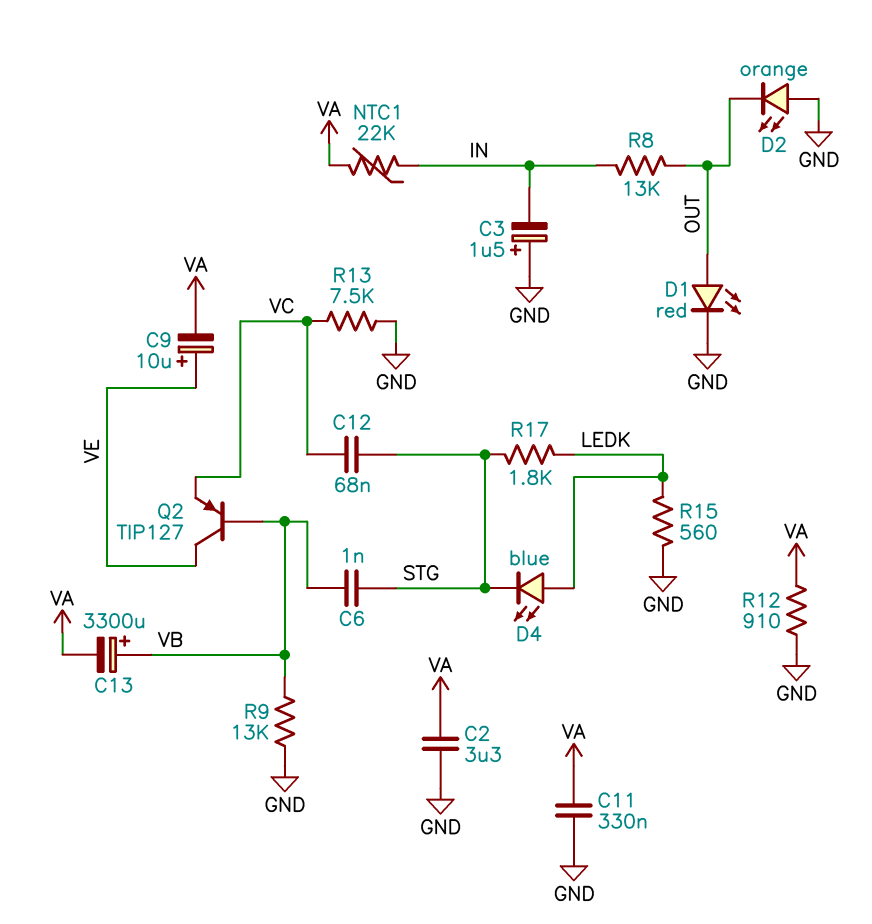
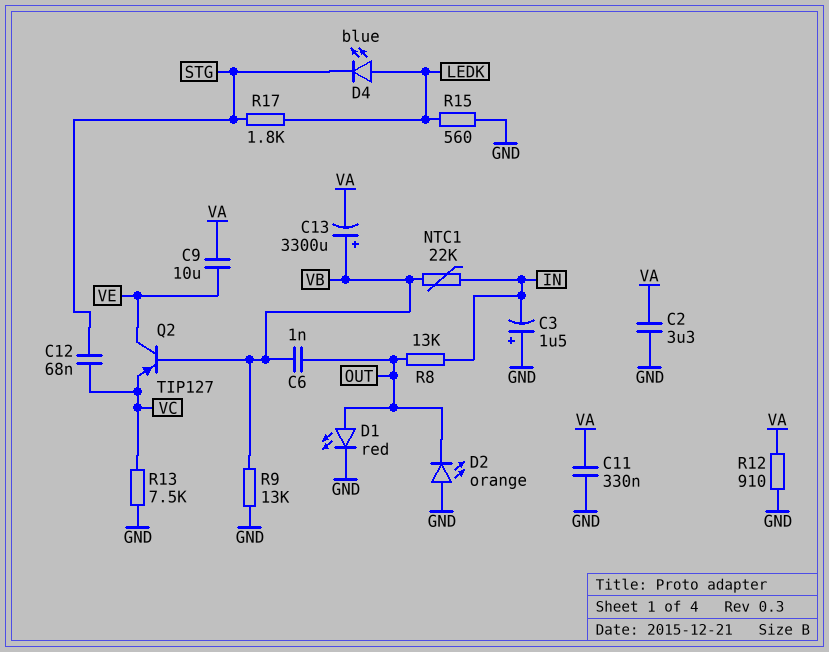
C6: 1nF (STG, VB) -> 1nF (OUT, VB)
C9: 10uF (plus VE, minus VA) -> 10uF (VA, VE)
NTC1: 22k (IN, VA) -> 22k (IN, VB)

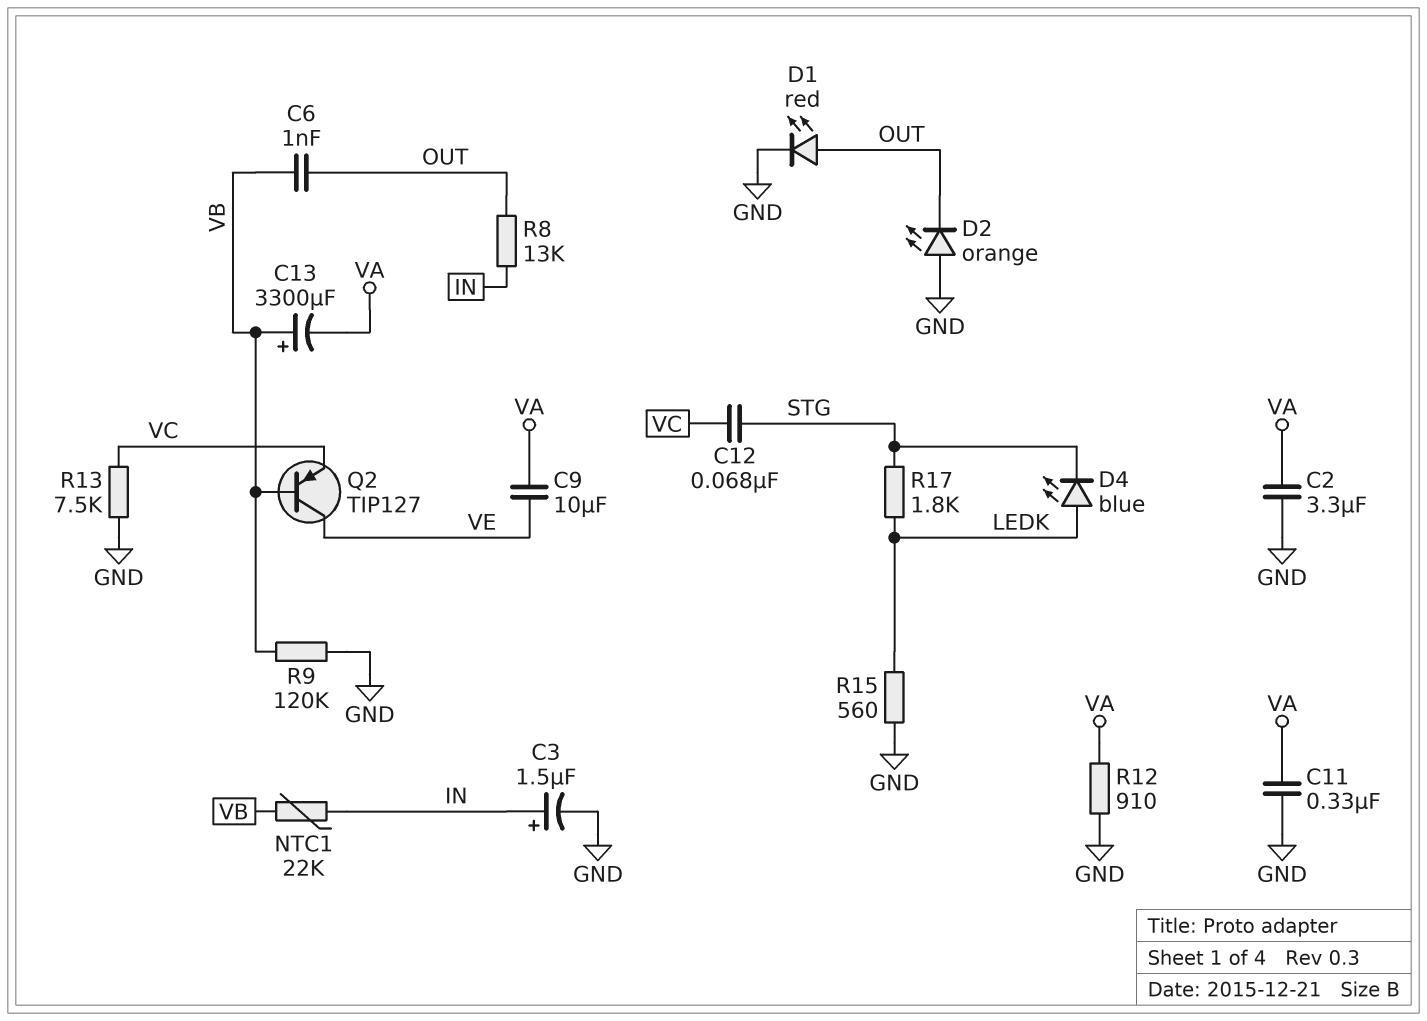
C3: 1.5uF (plus GND, minus IN) -> 1.5uF (plus IN, minus GND)
R9: 13k (GND, VB) -> 120k (GND, VB)

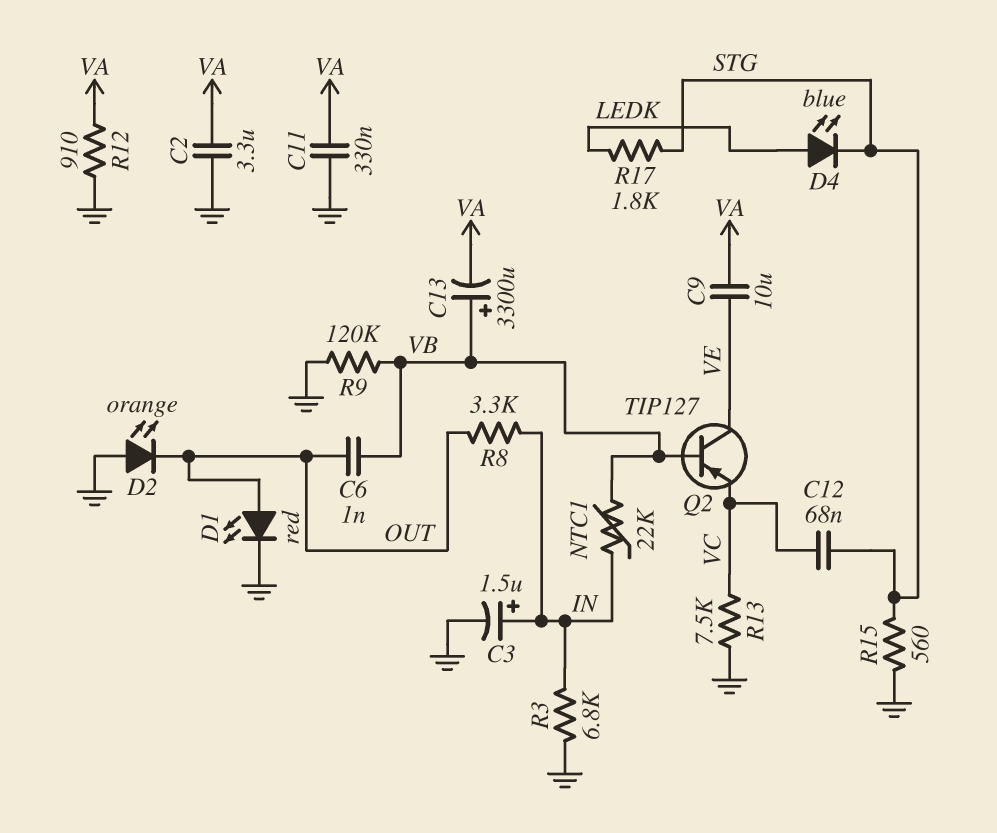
R3: none -> 6.8k (GND, IN)
R8: 13k (IN, OUT) -> 3.3k (IN, OUT)
R15: 560 (GND, LEDK) -> 560 (GND, STG)

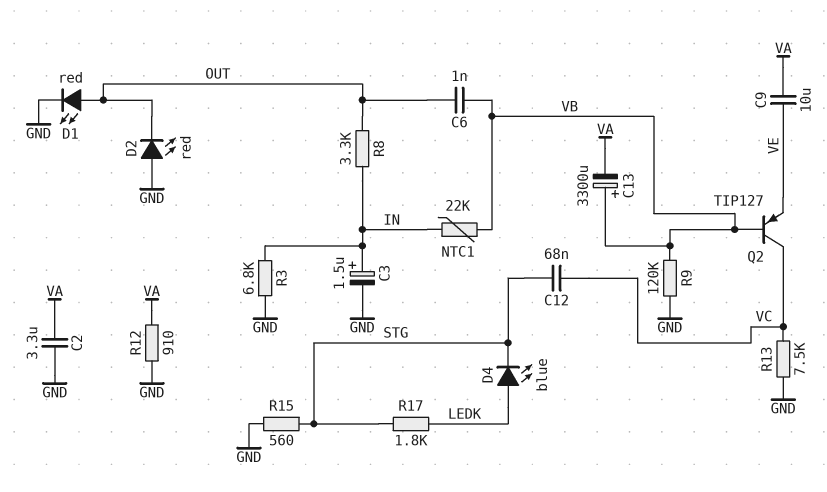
C11: 330nF (GND, VA) -> none
D2: LED orange (A GND, K OUT) -> LED red (A GND, K OUT)
Q2: PNP TIP127 (B VB, C VE, E VC) -> PNP TIP127 (B VB, C VC, E VE)

